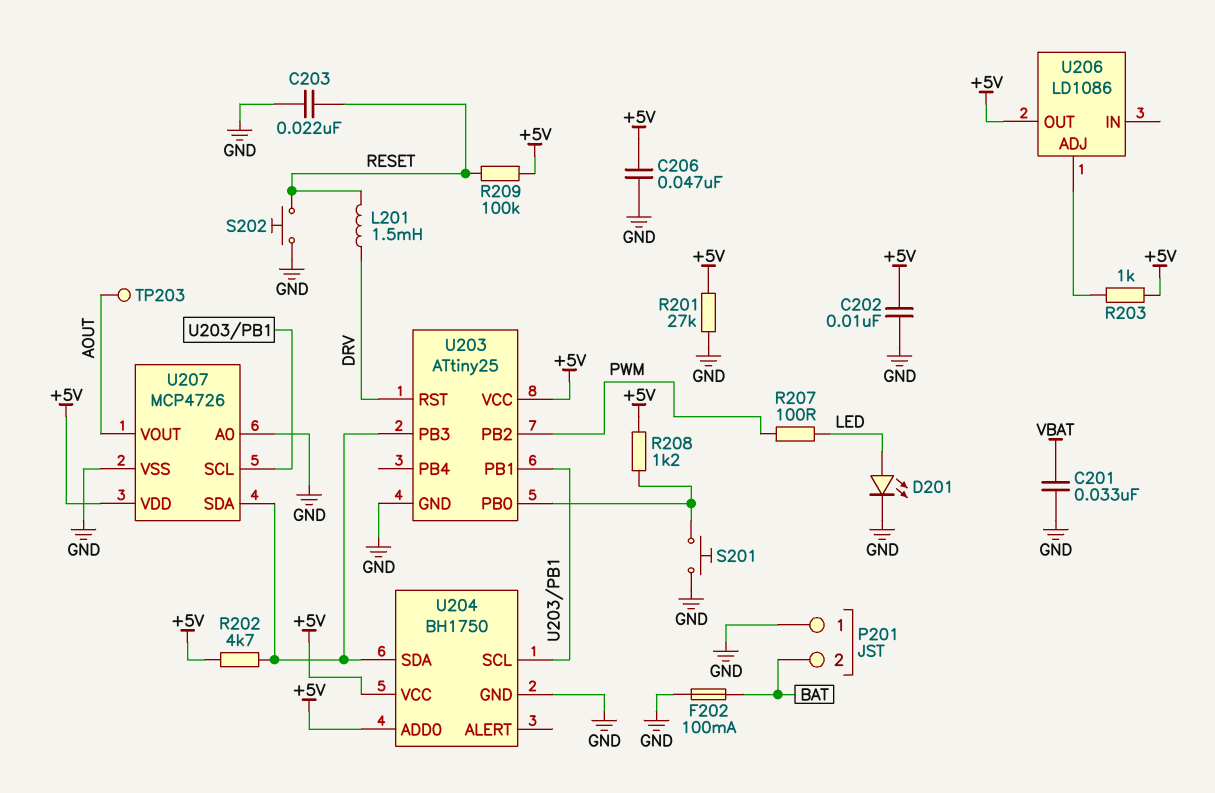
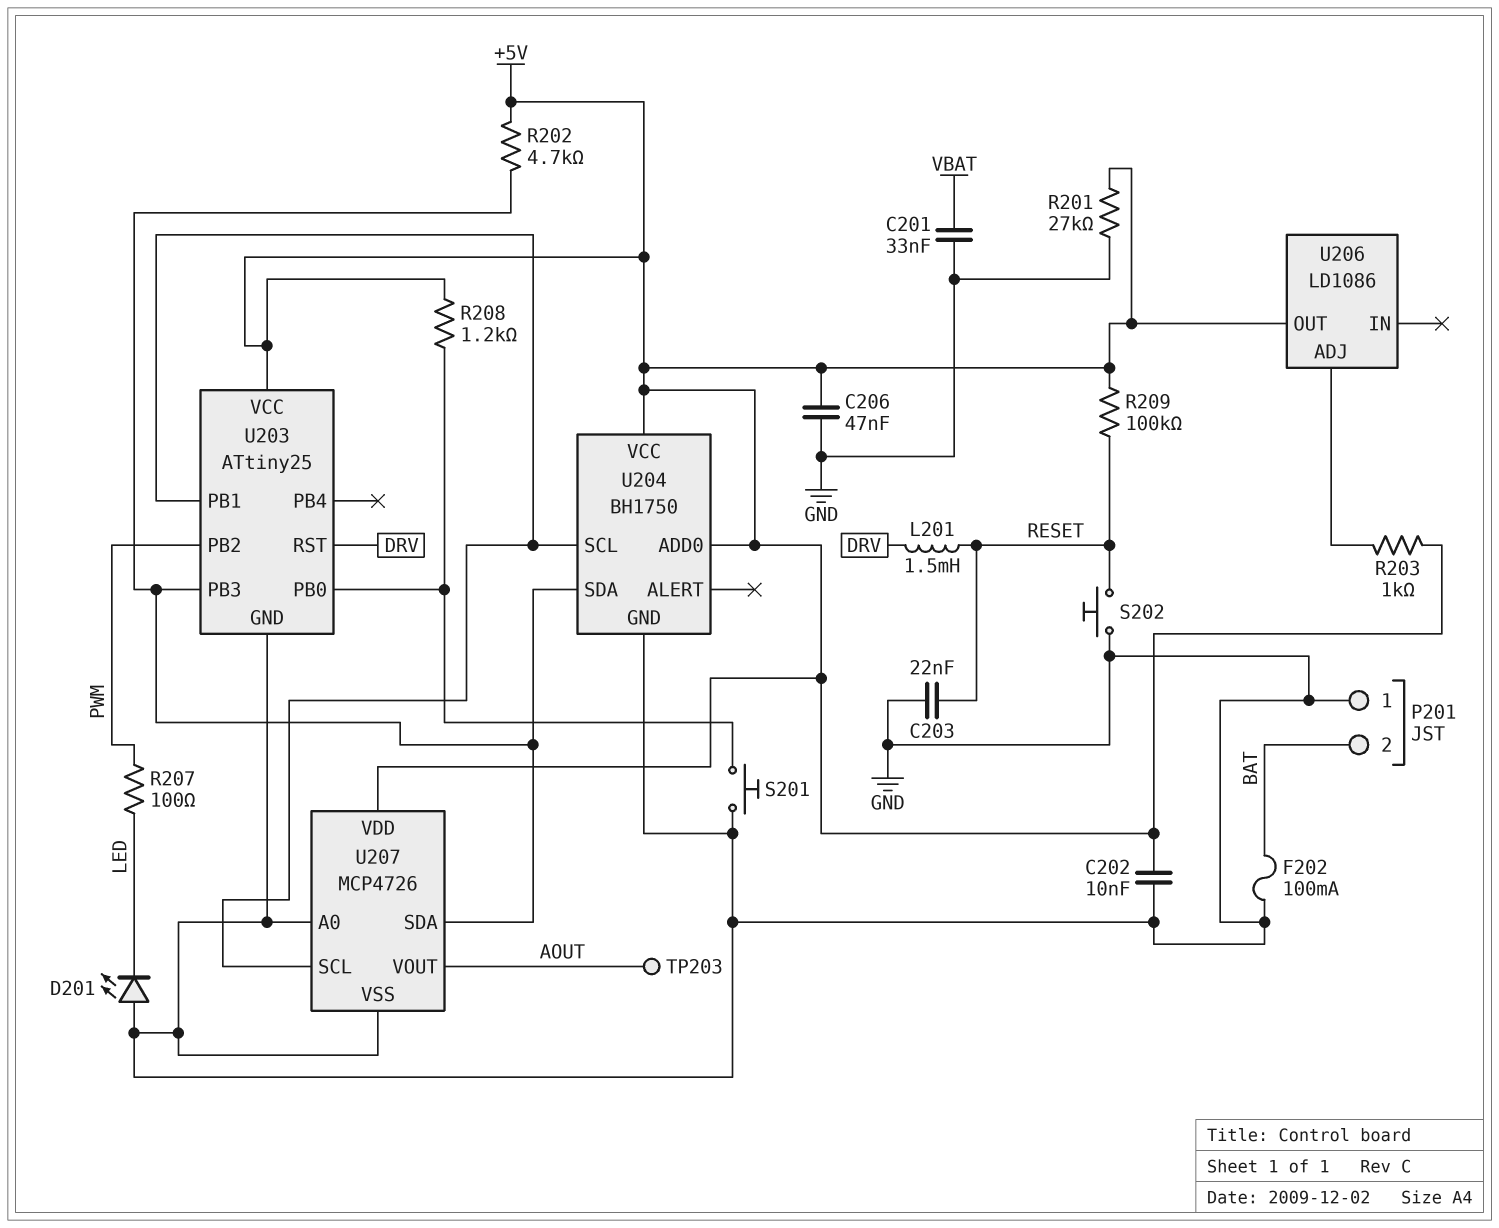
D201: LED (A LED, K GND) -> LED (A GND, K LED)

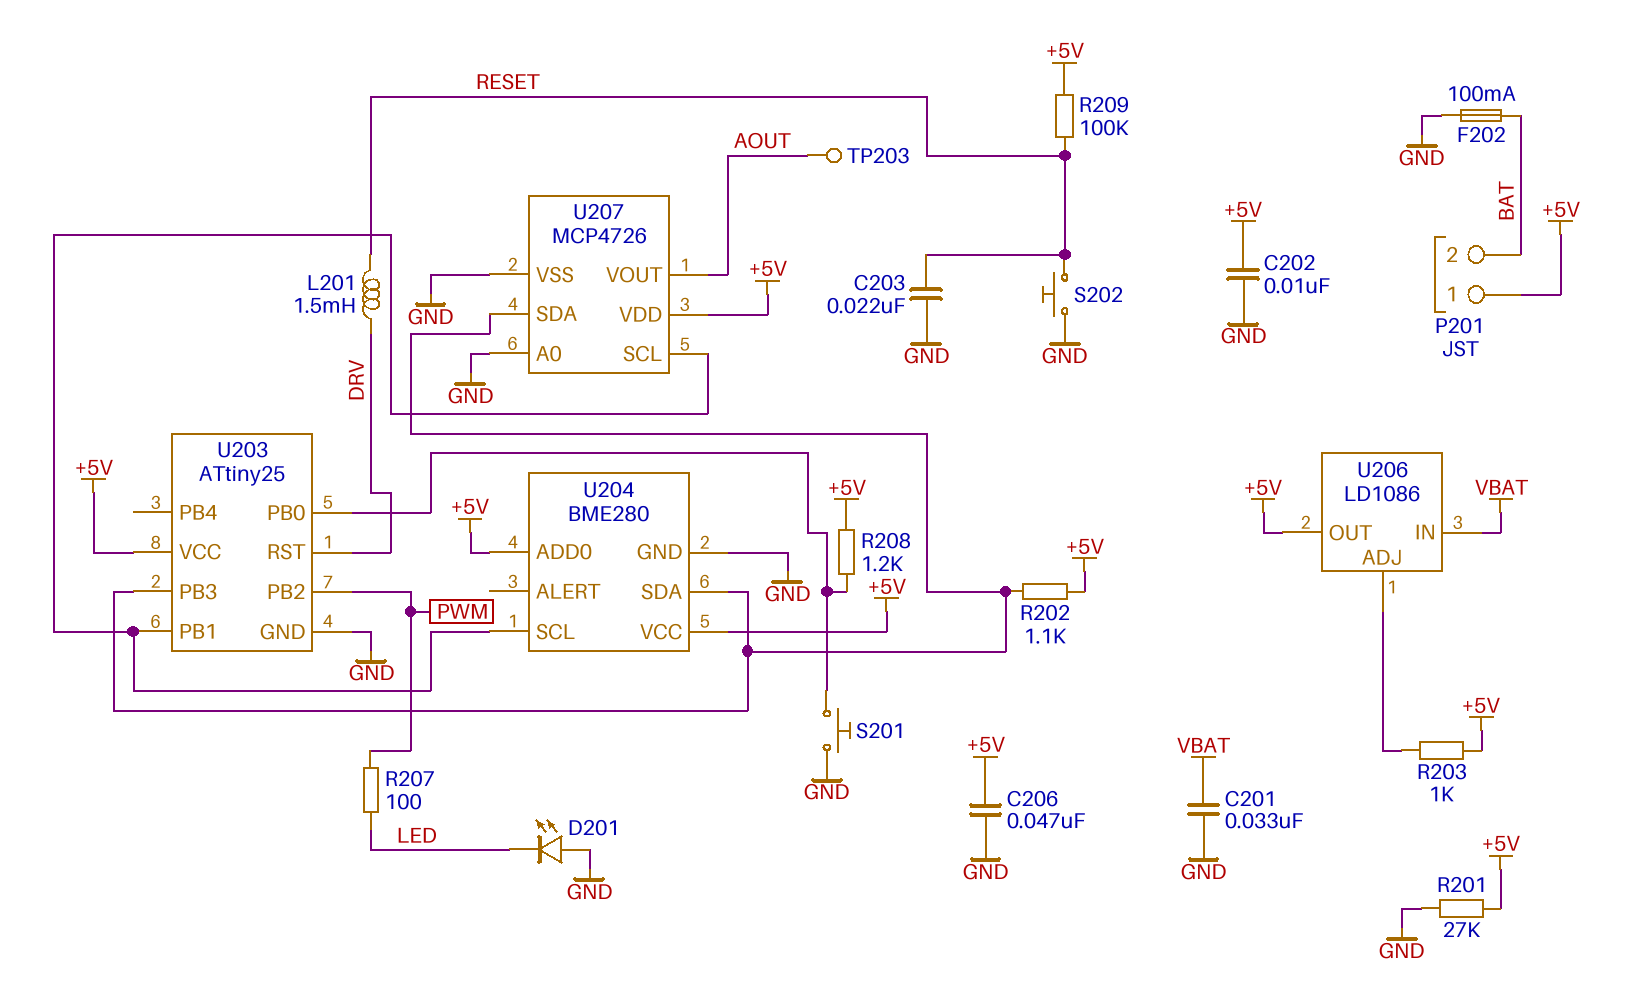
P201 pin 1: GND -> +5V
R202: 4.7k (+5V, U203/PB3) -> 1.1k (+5V, U203/PB3)
U204: BH1750 -> BME280
U206 pin IN: none -> VBAT

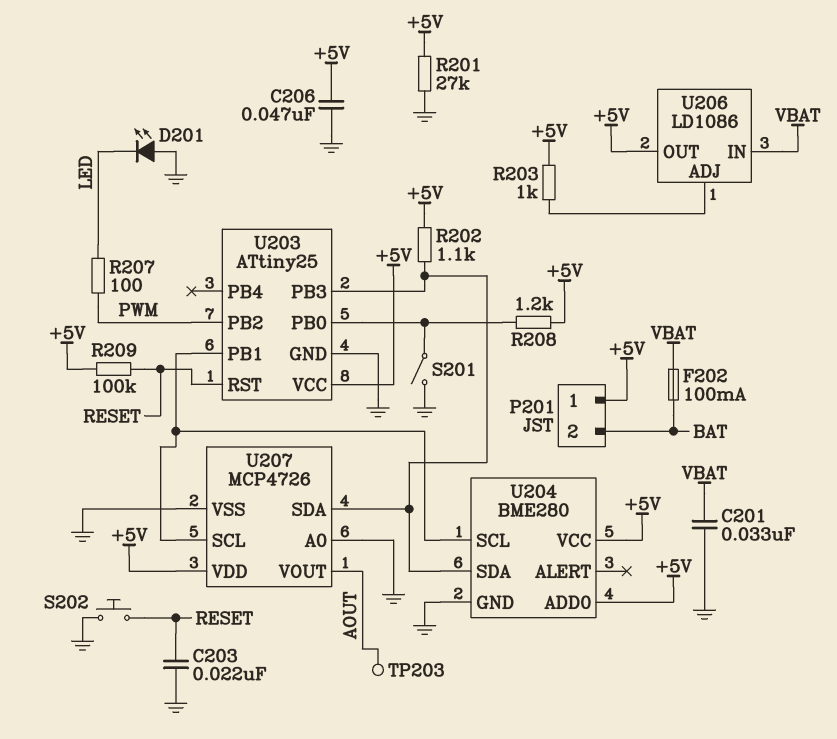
C202: 10nF (+5V, GND) -> none
F202: 100mA (BAT, GND) -> 100mA (BAT, VBAT)
L201: 1.5mH (DRV, RESET) -> none
S201: button (GND, U203/PB0) -> switch (GND, U203/PB0)
U203 pin RST: DRV -> RESET

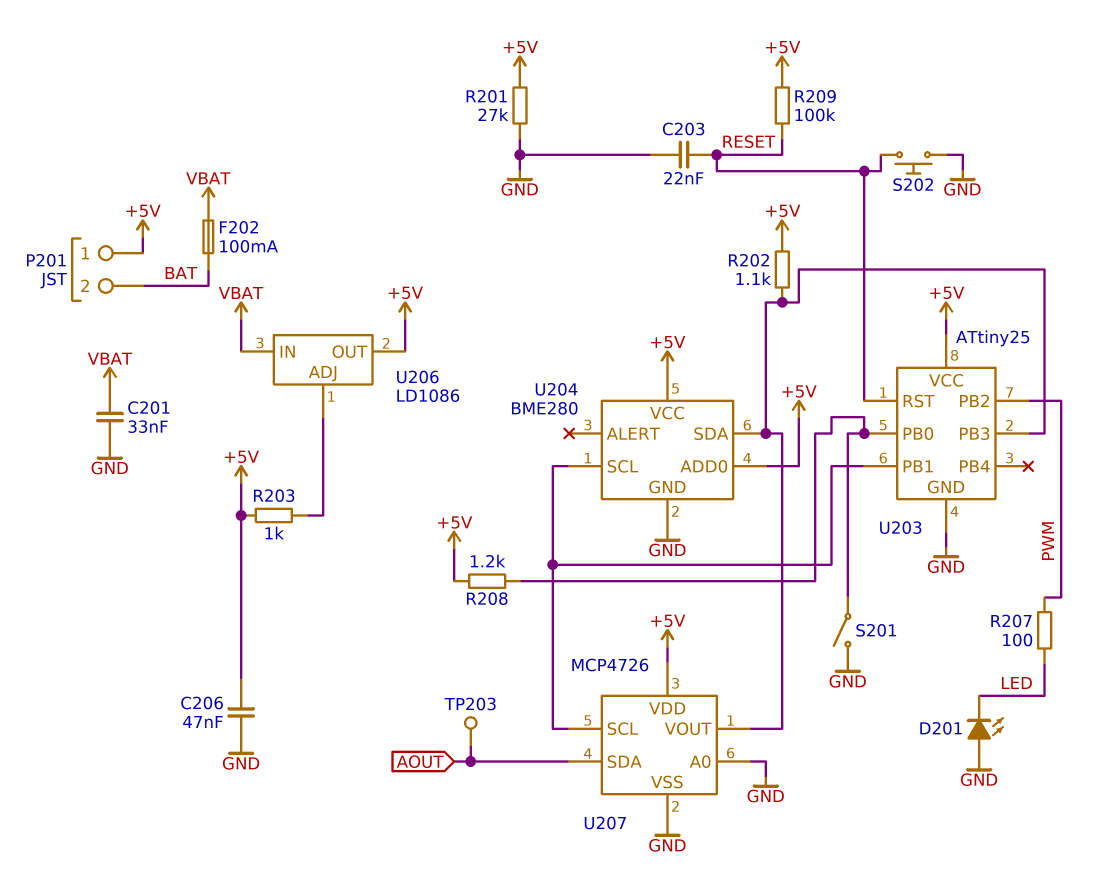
U207 pin SDA: U203/PB3 -> AOUT
U207 pin VOUT: AOUT -> U203/PB3

